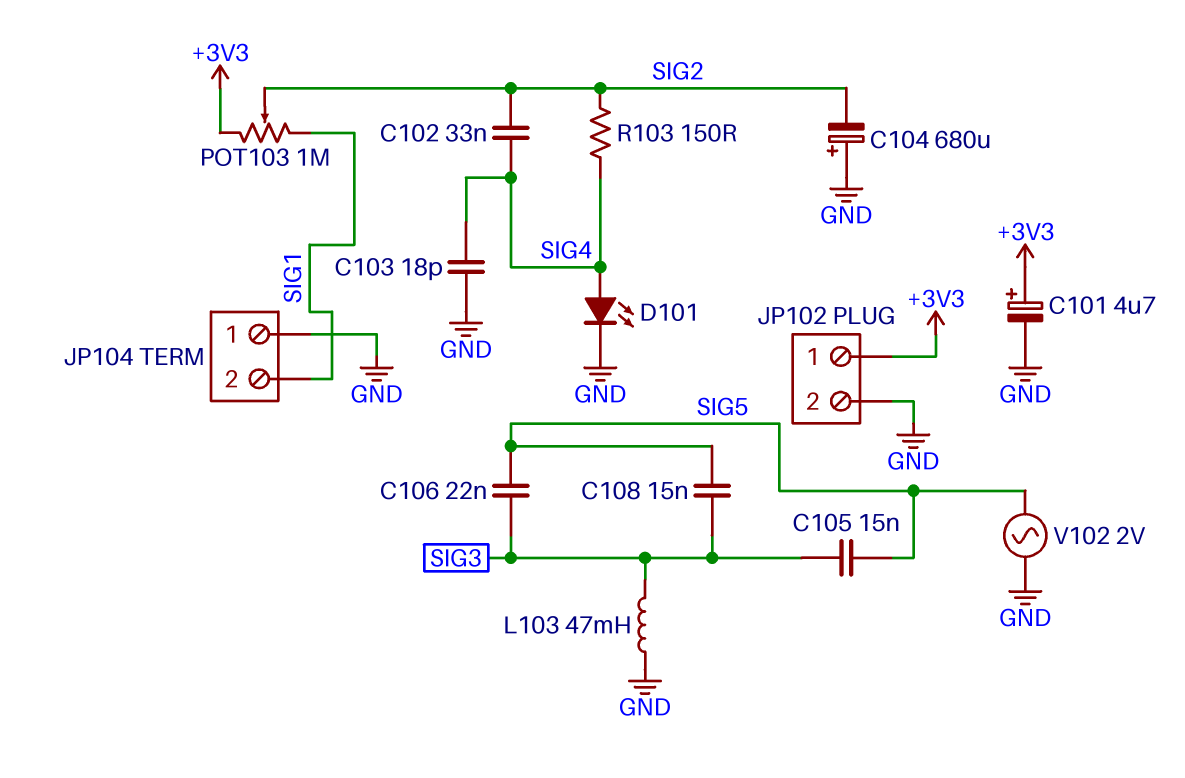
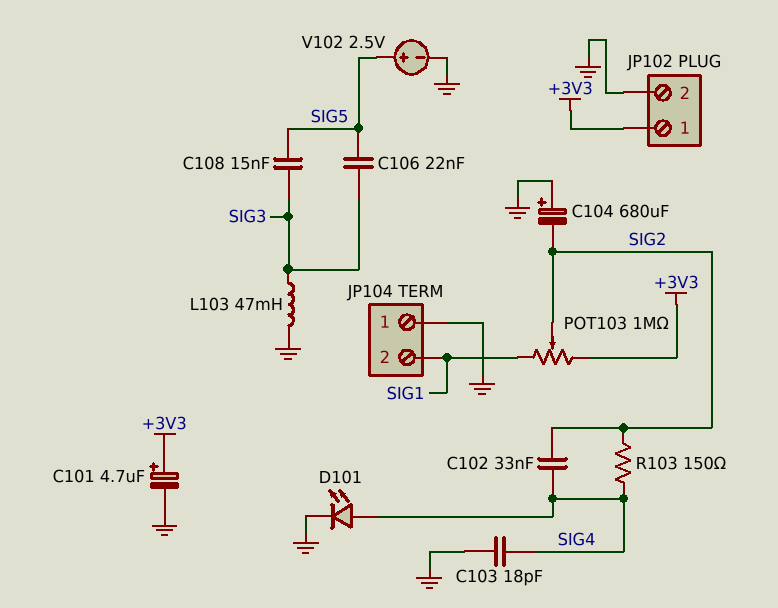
C105: 15nF (SIG3, SIG5) -> none
V102: AC 2V (GND, SIG5) -> 2.5V (plus SIG5, minus GND)

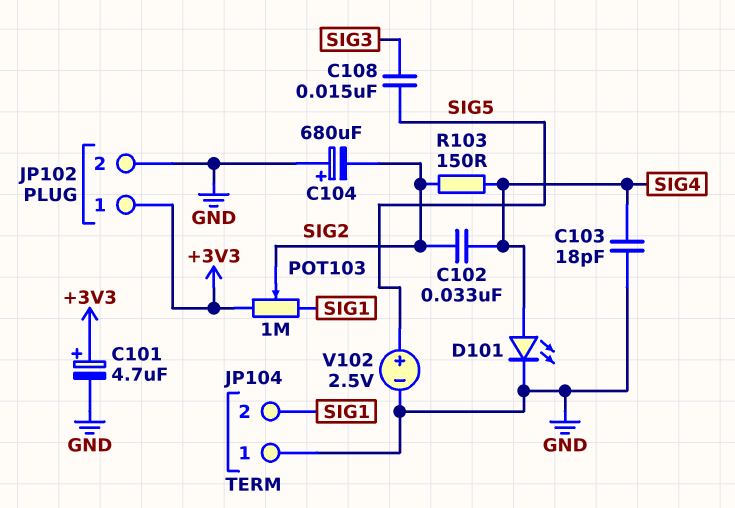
C106: 22nF (SIG3, SIG5) -> none
L103: 47mH (GND, SIG3) -> none

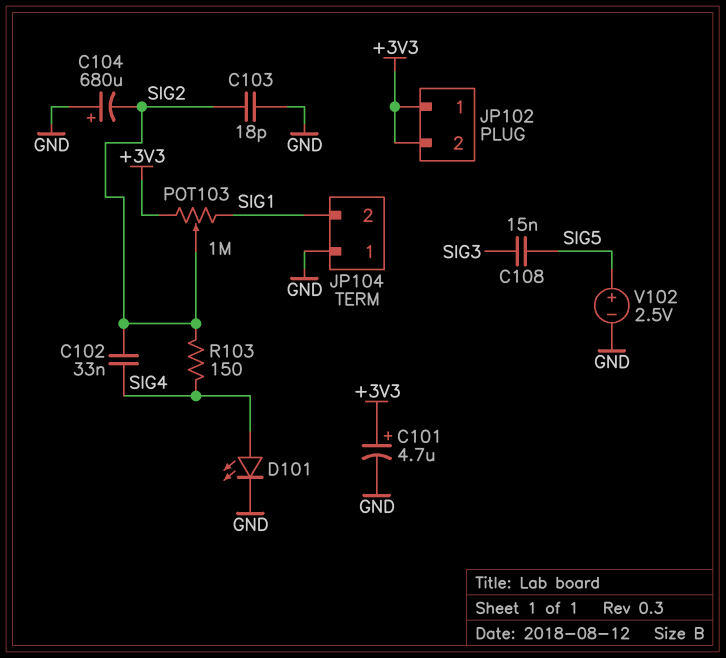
C103: 18pF (GND, SIG4) -> 18pF (GND, SIG2)
JP102 pin 2: GND -> +3V3

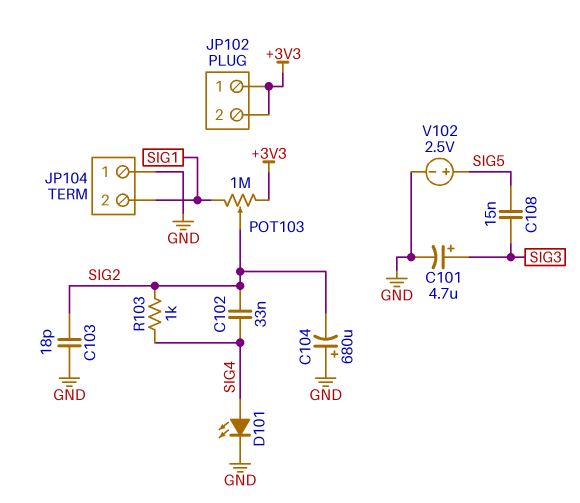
C101: 4.7uF (plus +3V3, minus GND) -> 4.7uF (plus SIG3, minus GND)
R103: 150 (SIG2, SIG4) -> 1k (SIG2, SIG4)

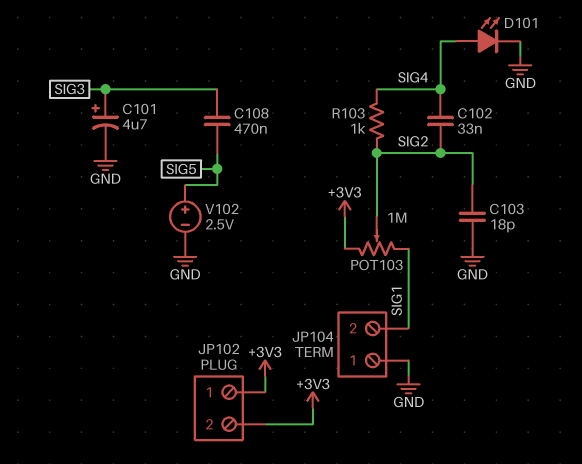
C104: 680uF (plus GND, minus SIG2) -> none
C108: 15nF (SIG3, SIG5) -> 470nF (SIG3, SIG5)

